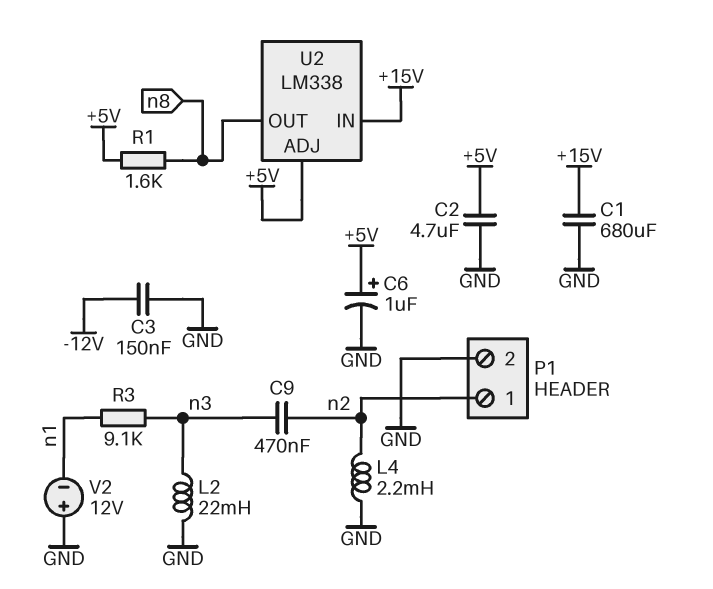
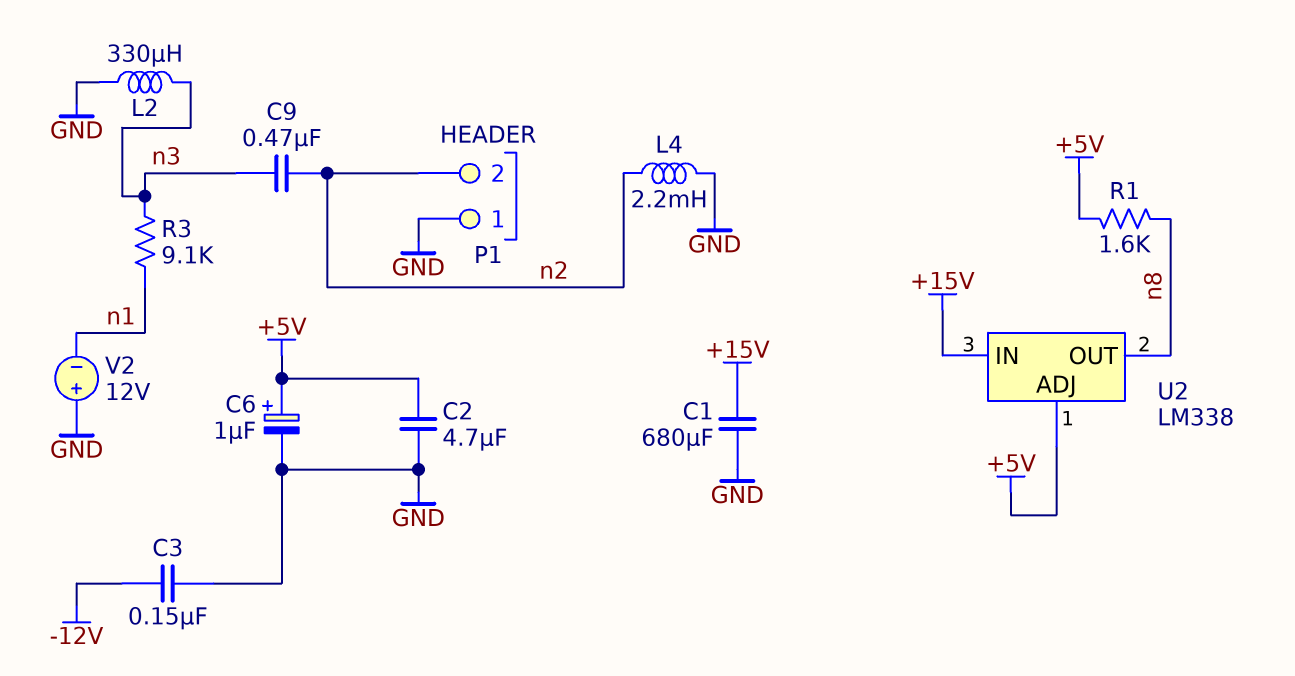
L2: 22mH (GND, n3) -> 330uH (GND, n3)
P1 pin 1: n2 -> GND
P1 pin 2: GND -> n2

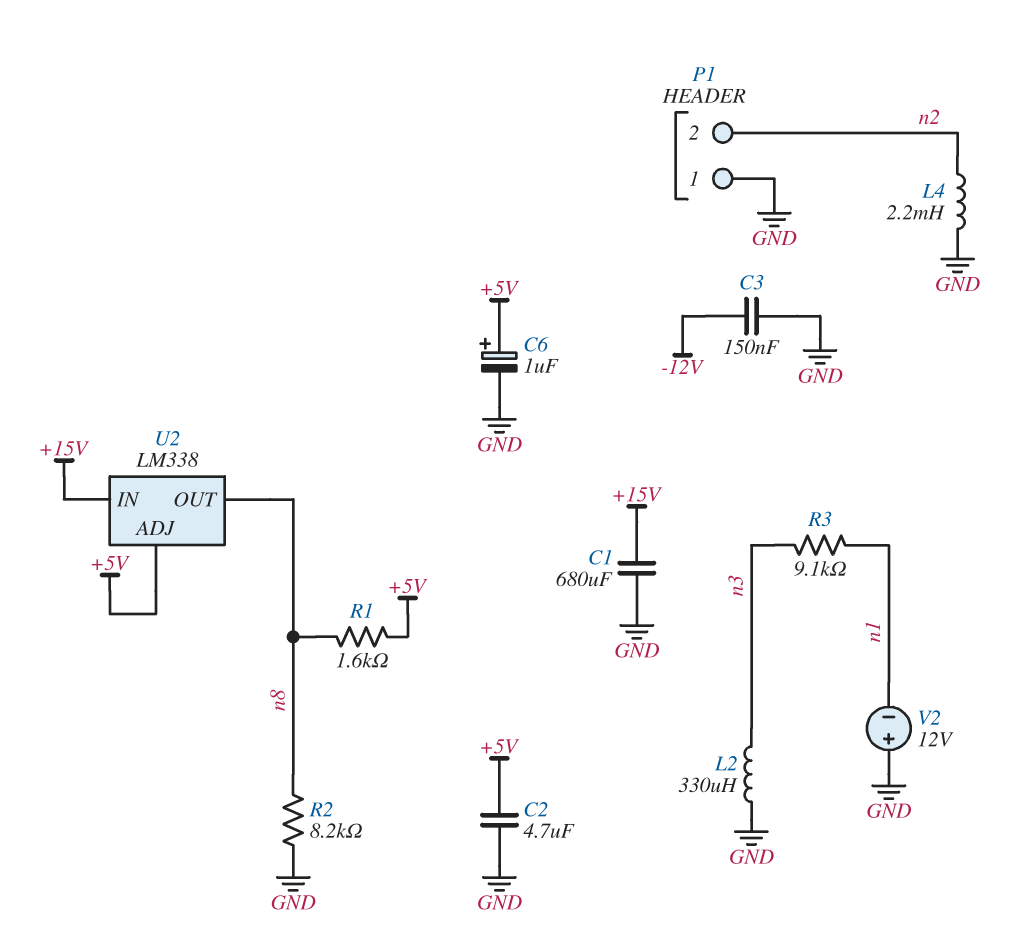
C9: 470nF (n2, n3) -> none
R2: none -> 8.2k (GND, n8)

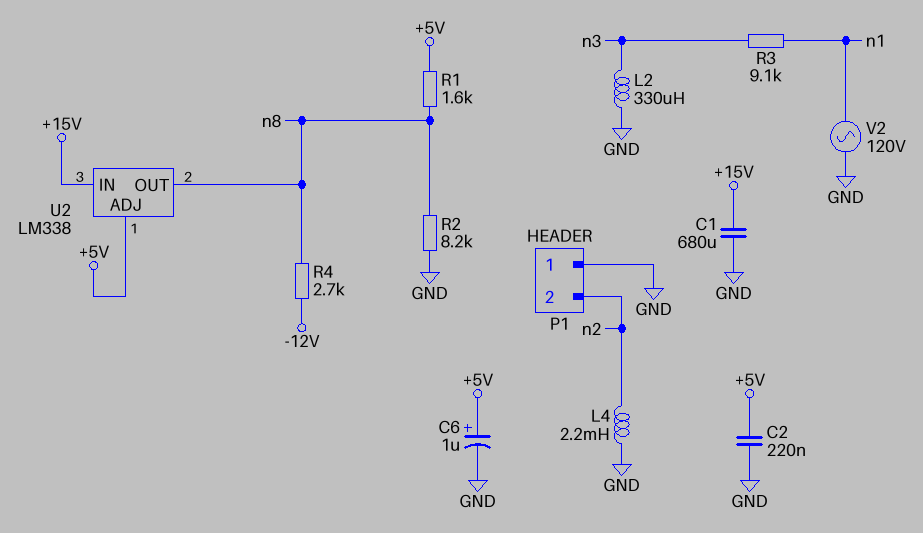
C2: 4.7uF (+5V, GND) -> 220nF (+5V, GND)
C3: 150nF (-12V, GND) -> none
R4: none -> 2.7k (-12V, n8)
V2: 12V (plus GND, minus n1) -> AC 120V (GND, n1)

